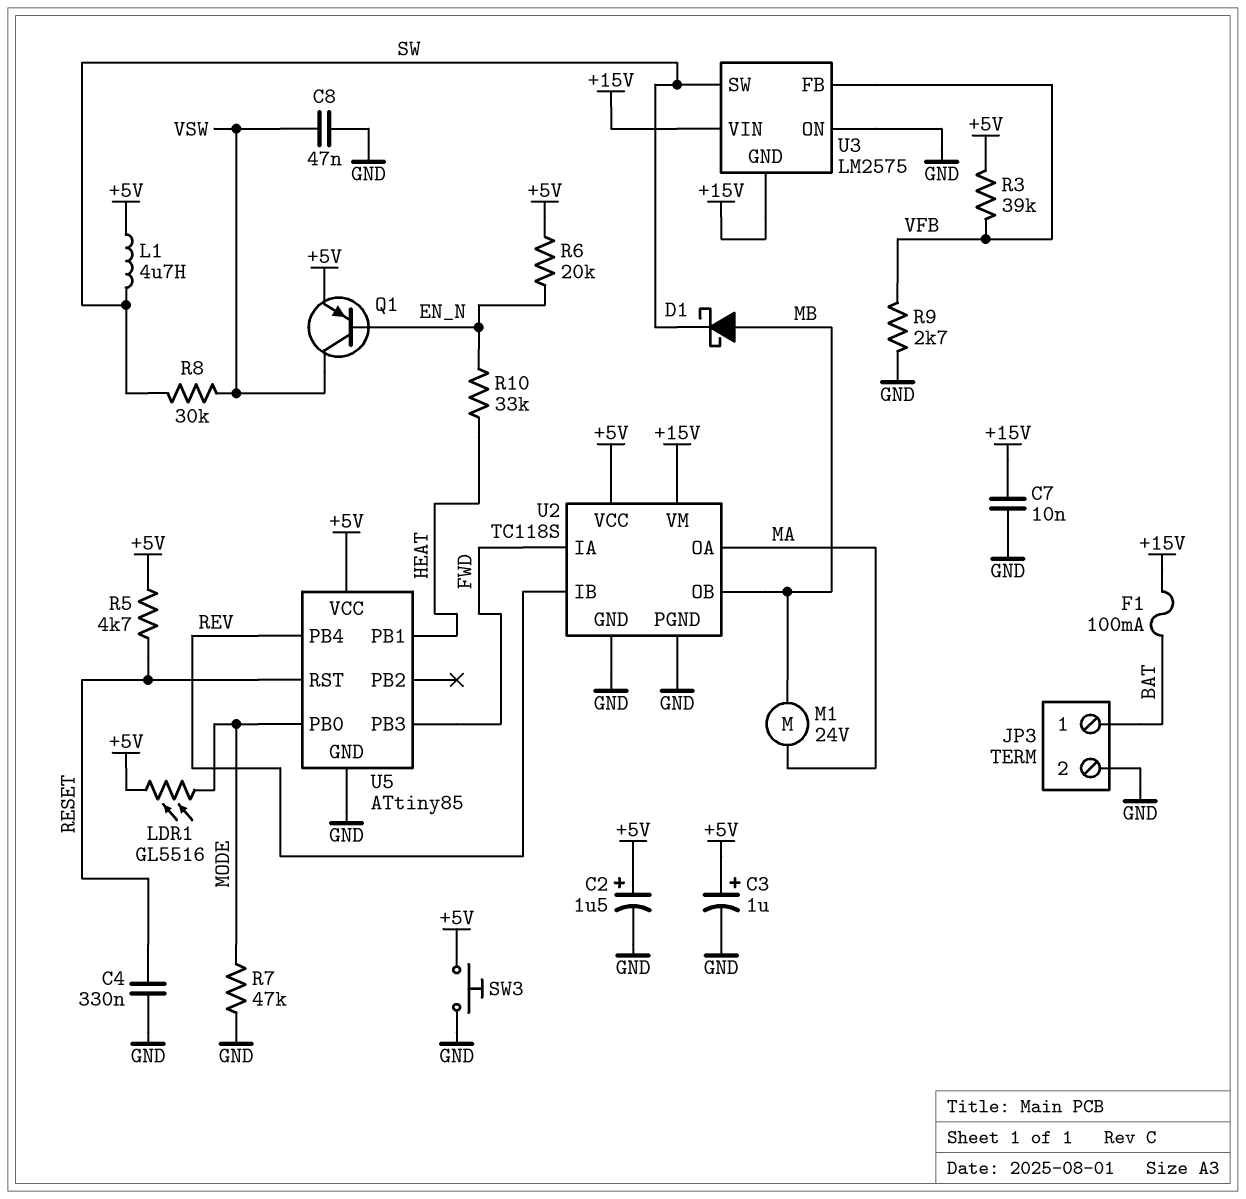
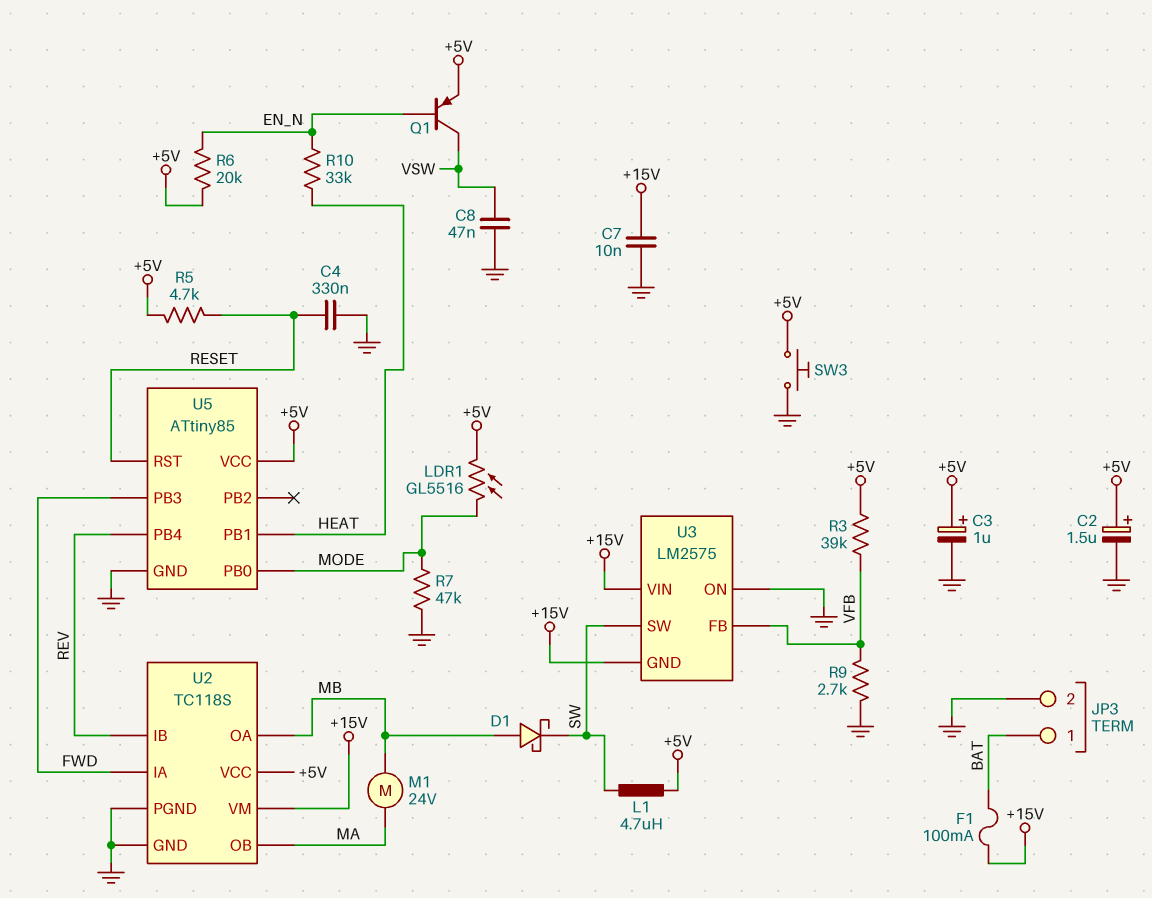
R8: 30k (SW, VSW) -> none
U2 pin OA: MA -> MB
U2 pin OB: MB -> MA

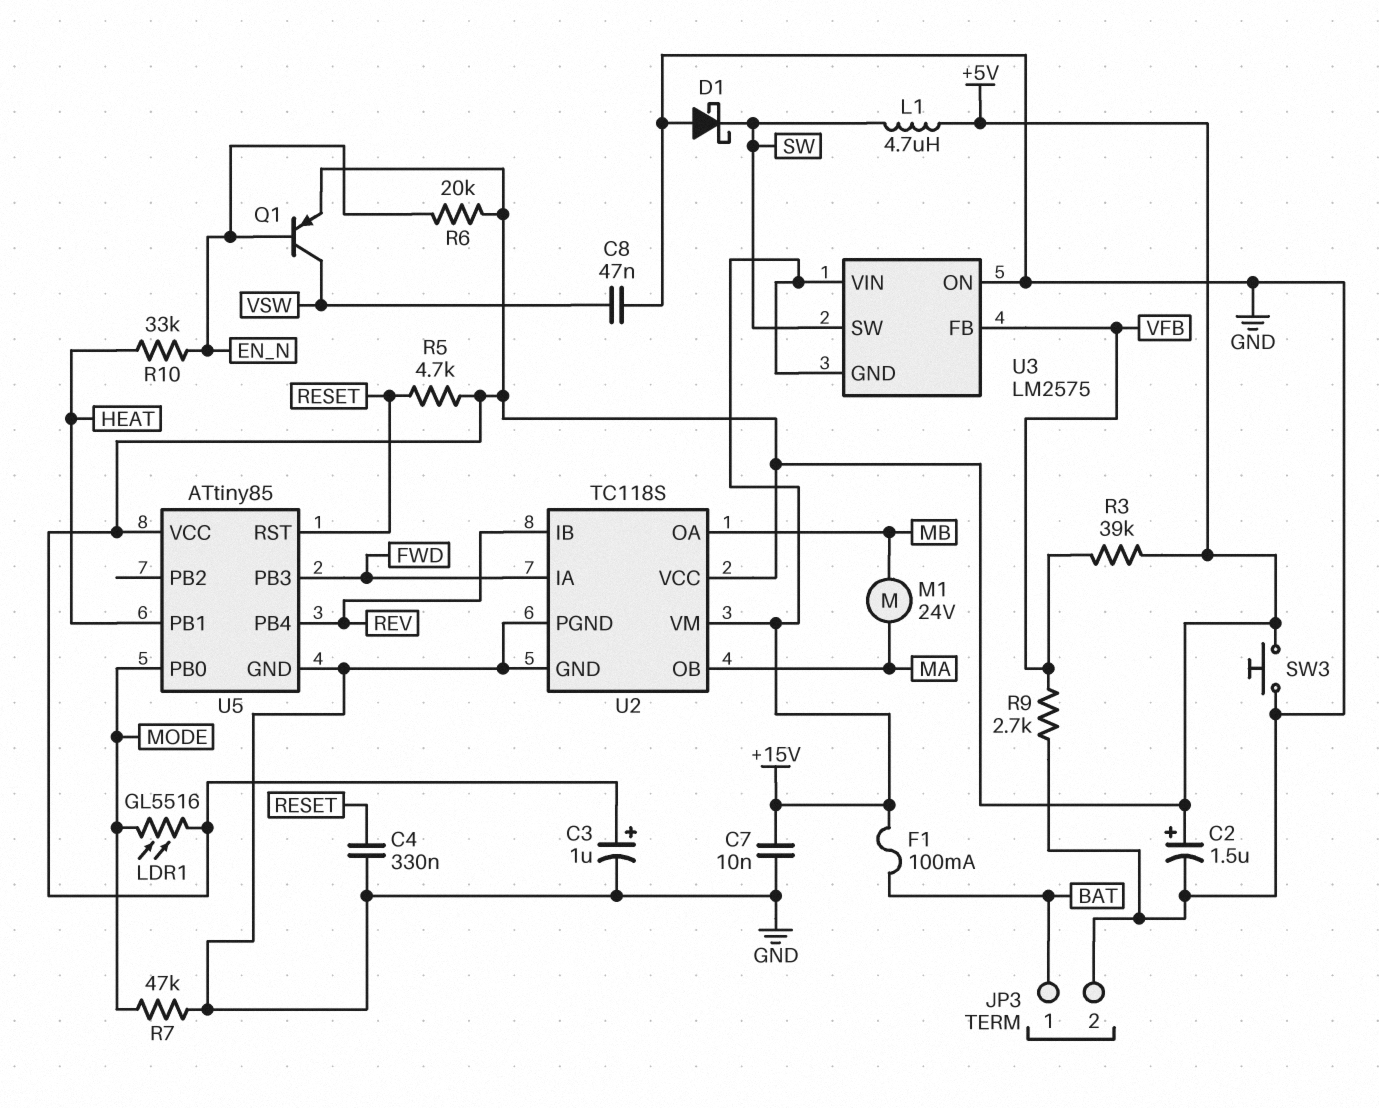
D1: schottky (A MB, K SW) -> schottky (A GND, K SW)

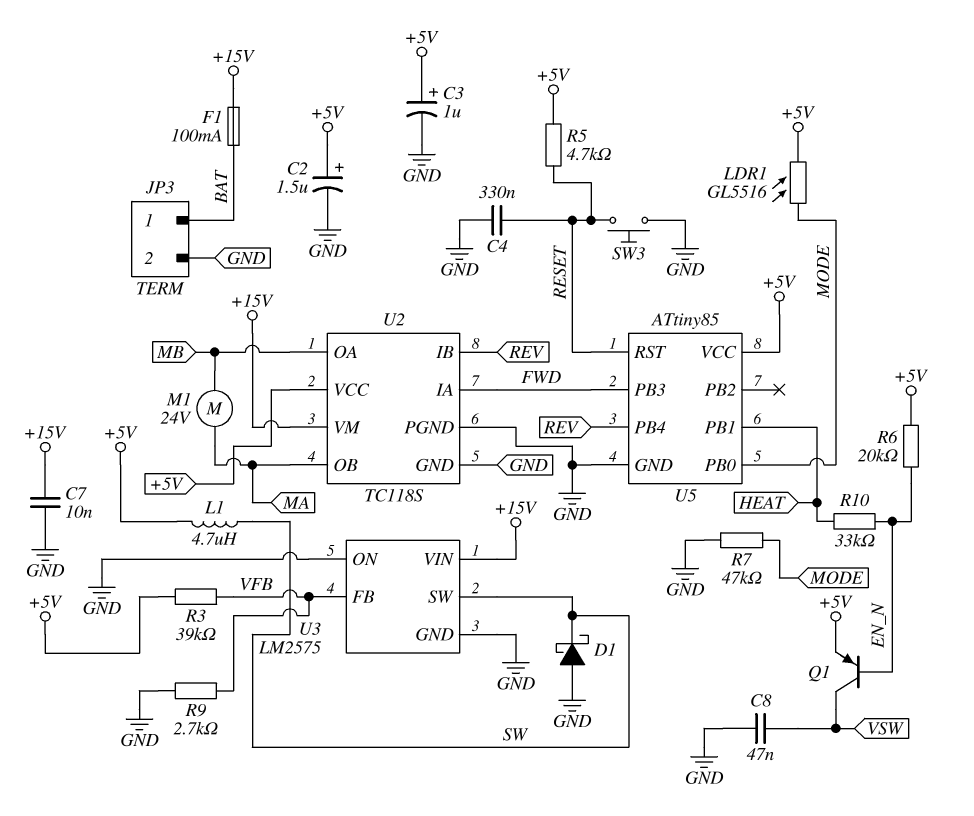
SW3: button (+5V, GND) -> button (GND, RESET)
U3 pin GND: +15V -> GND

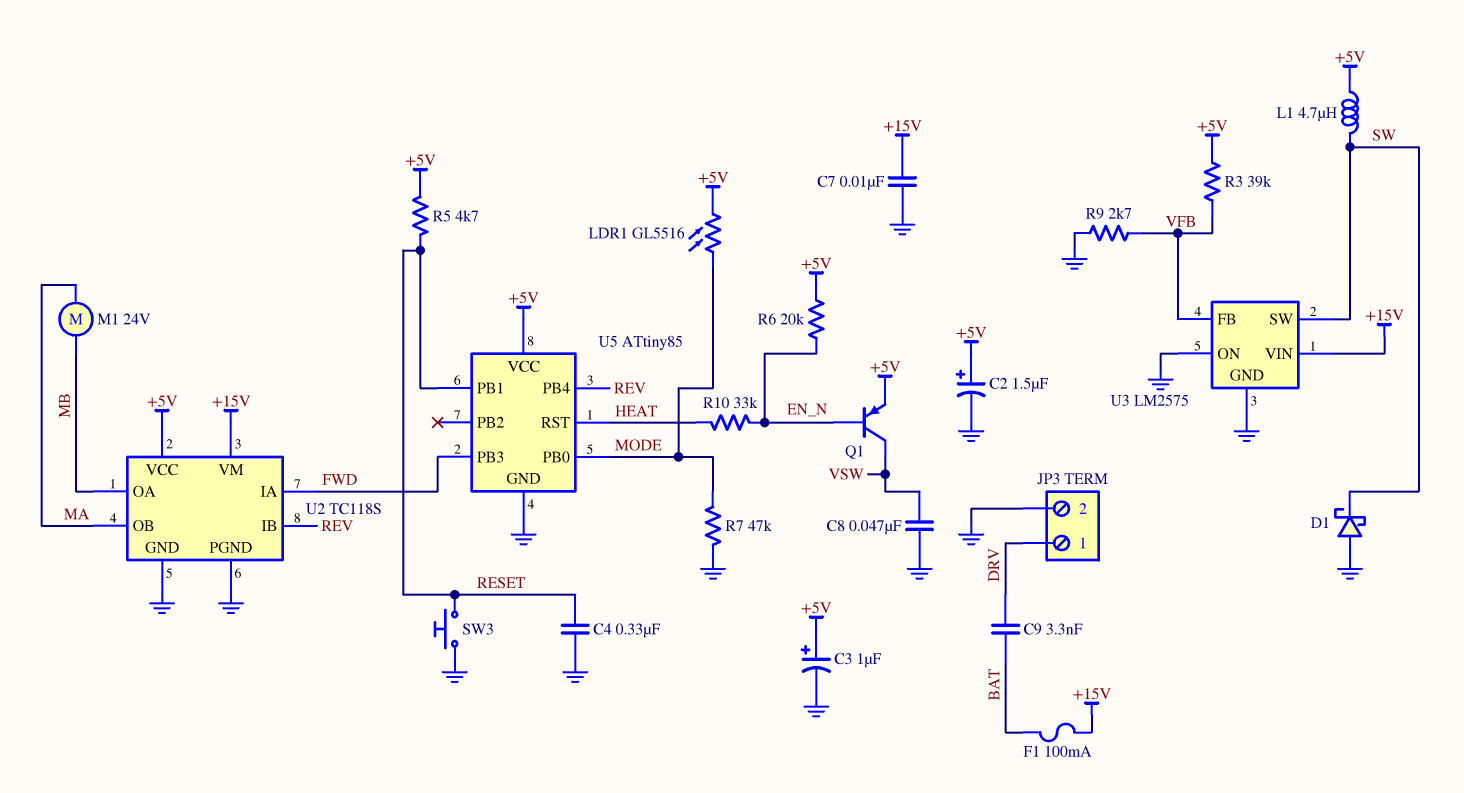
C9: none -> 3.3nF (BAT, DRV)
JP3 pin 1: BAT -> DRV
U5 pin PB1: HEAT -> RESET
U5 pin RST: RESET -> HEAT

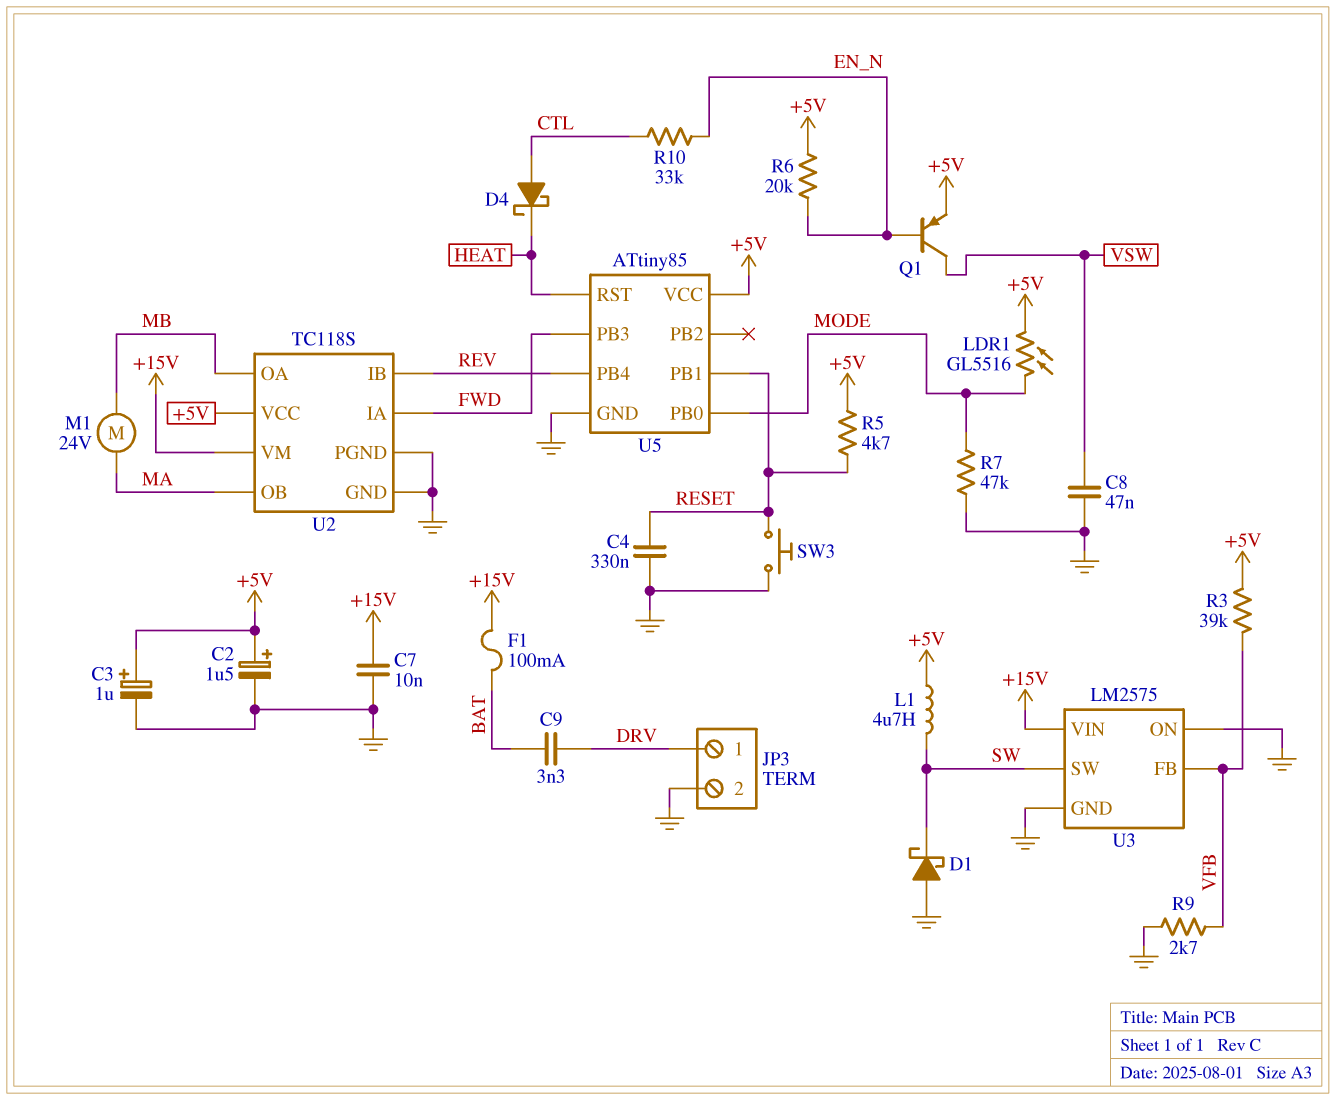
D4: none -> schottky (A CTL, K HEAT)
R10: 33k (EN_N, HEAT) -> 33k (CTL, EN_N)

